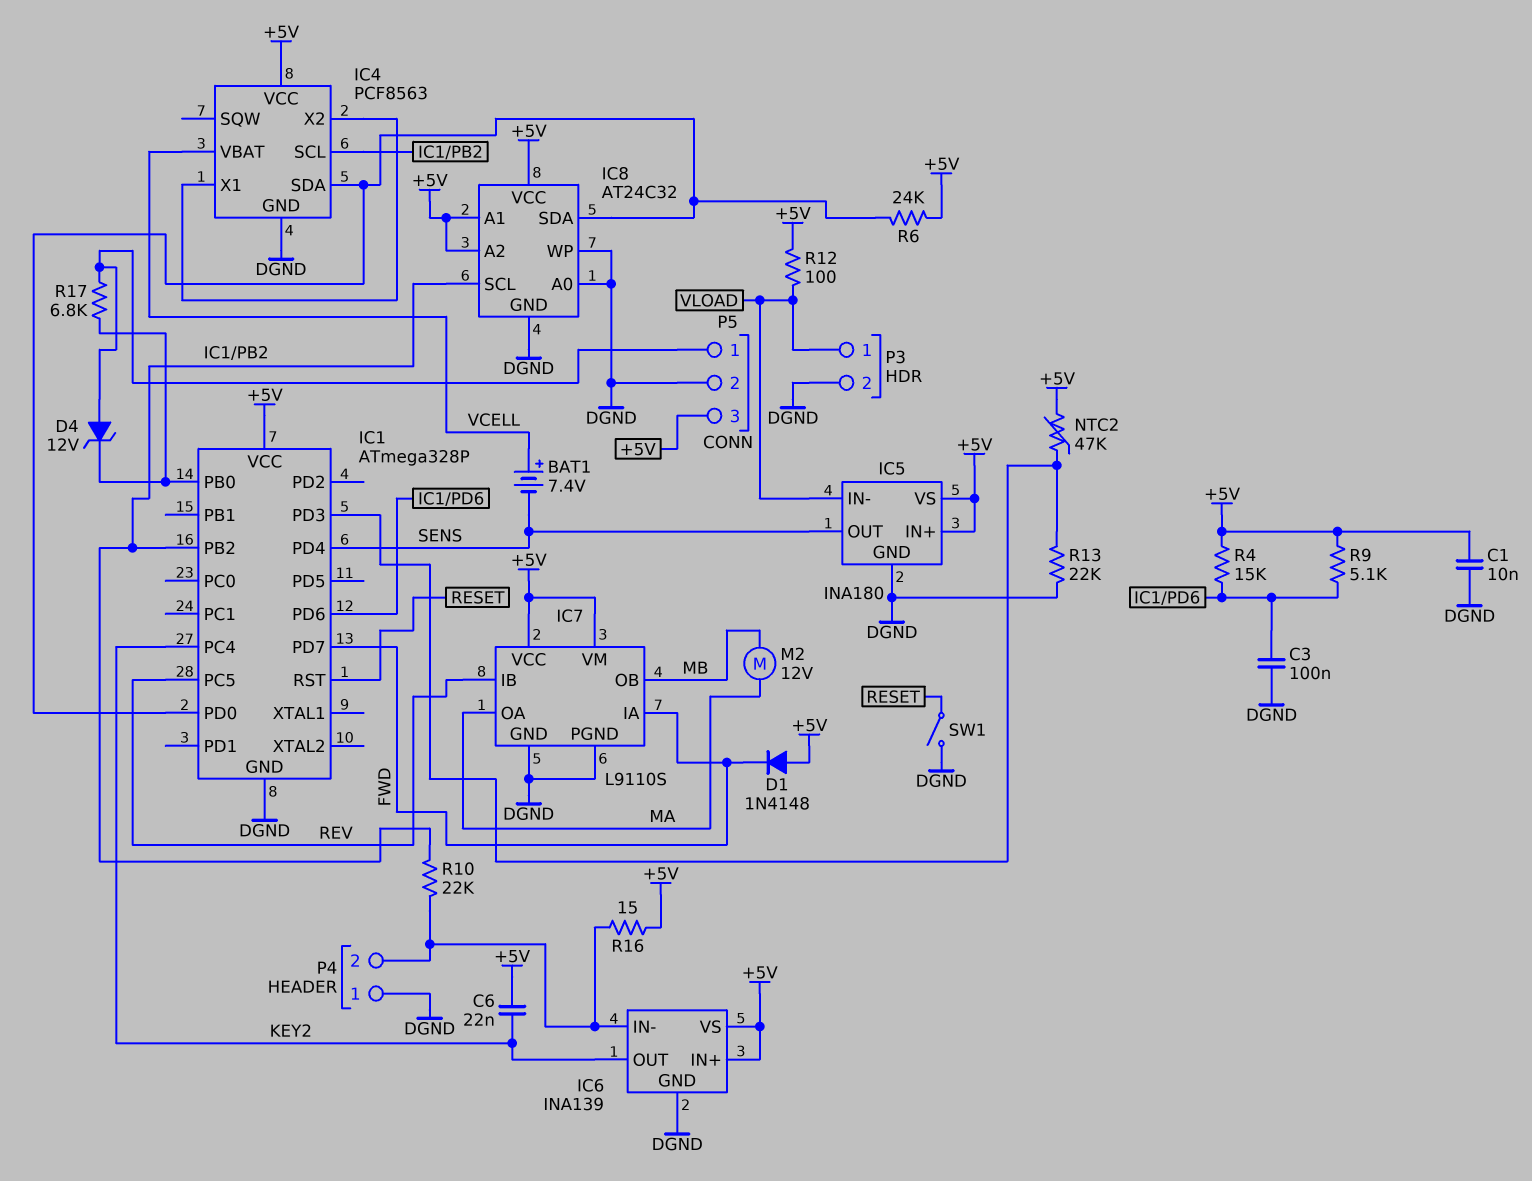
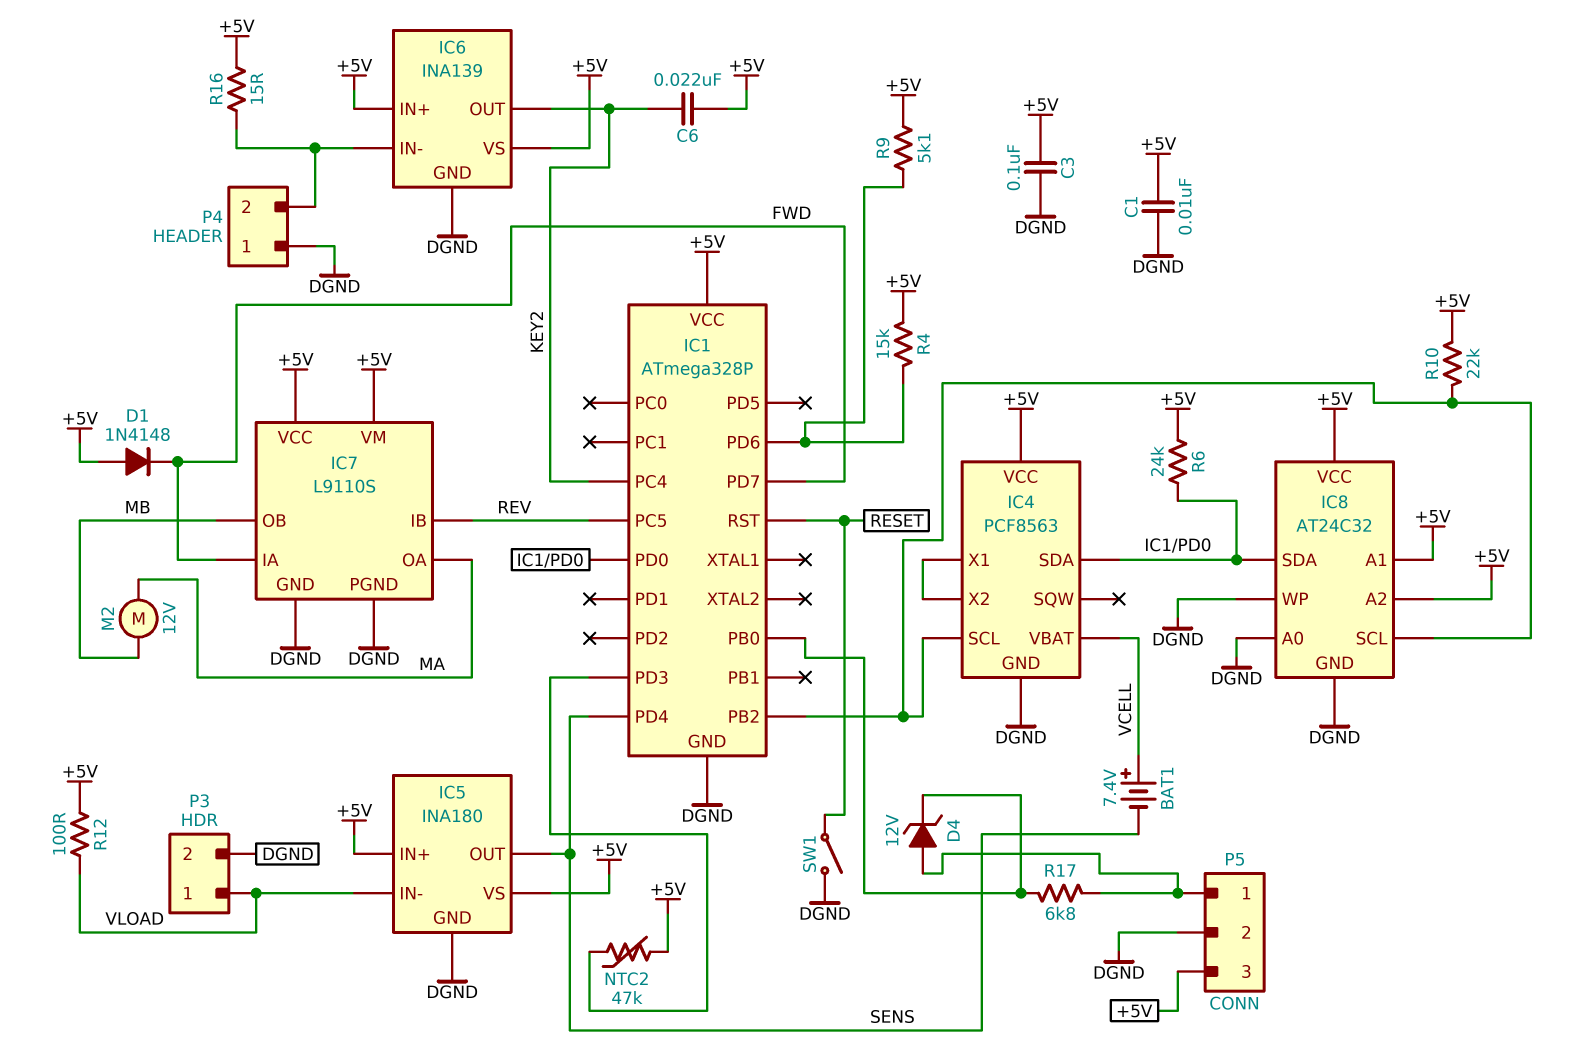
C3: 100nF (DGND, IC1/PD6) -> 100nF (+5V, DGND)
R10: 22k (IC1/PB2, IC6/IN-) -> 22k (+5V, IC1/PB2)
R13: 22k (DGND, IC1/PD3) -> none

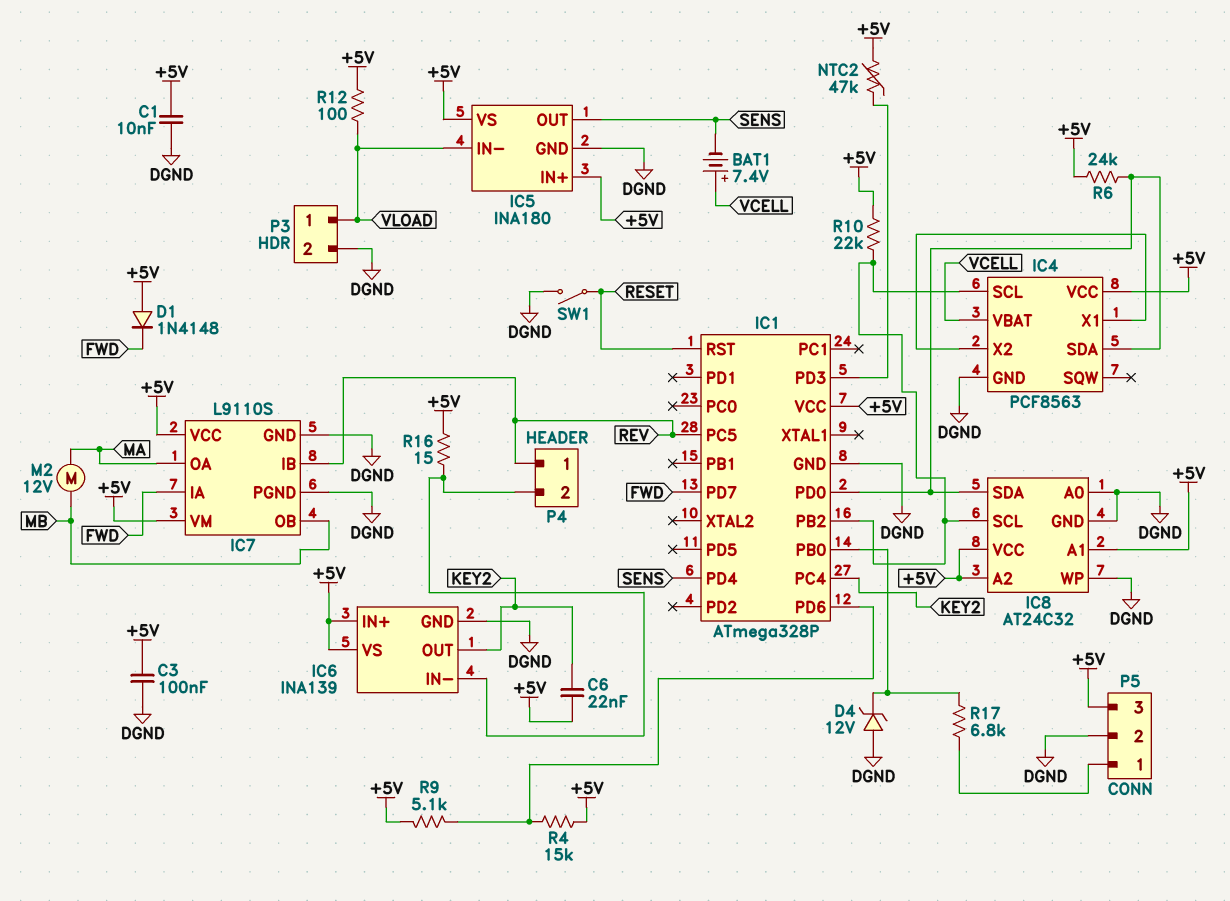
D4: zener 12V (A P5/1, K IC1/PB0) -> zener 12V (A DGND, K IC1/PB0)
P4 pin 1: DGND -> REV

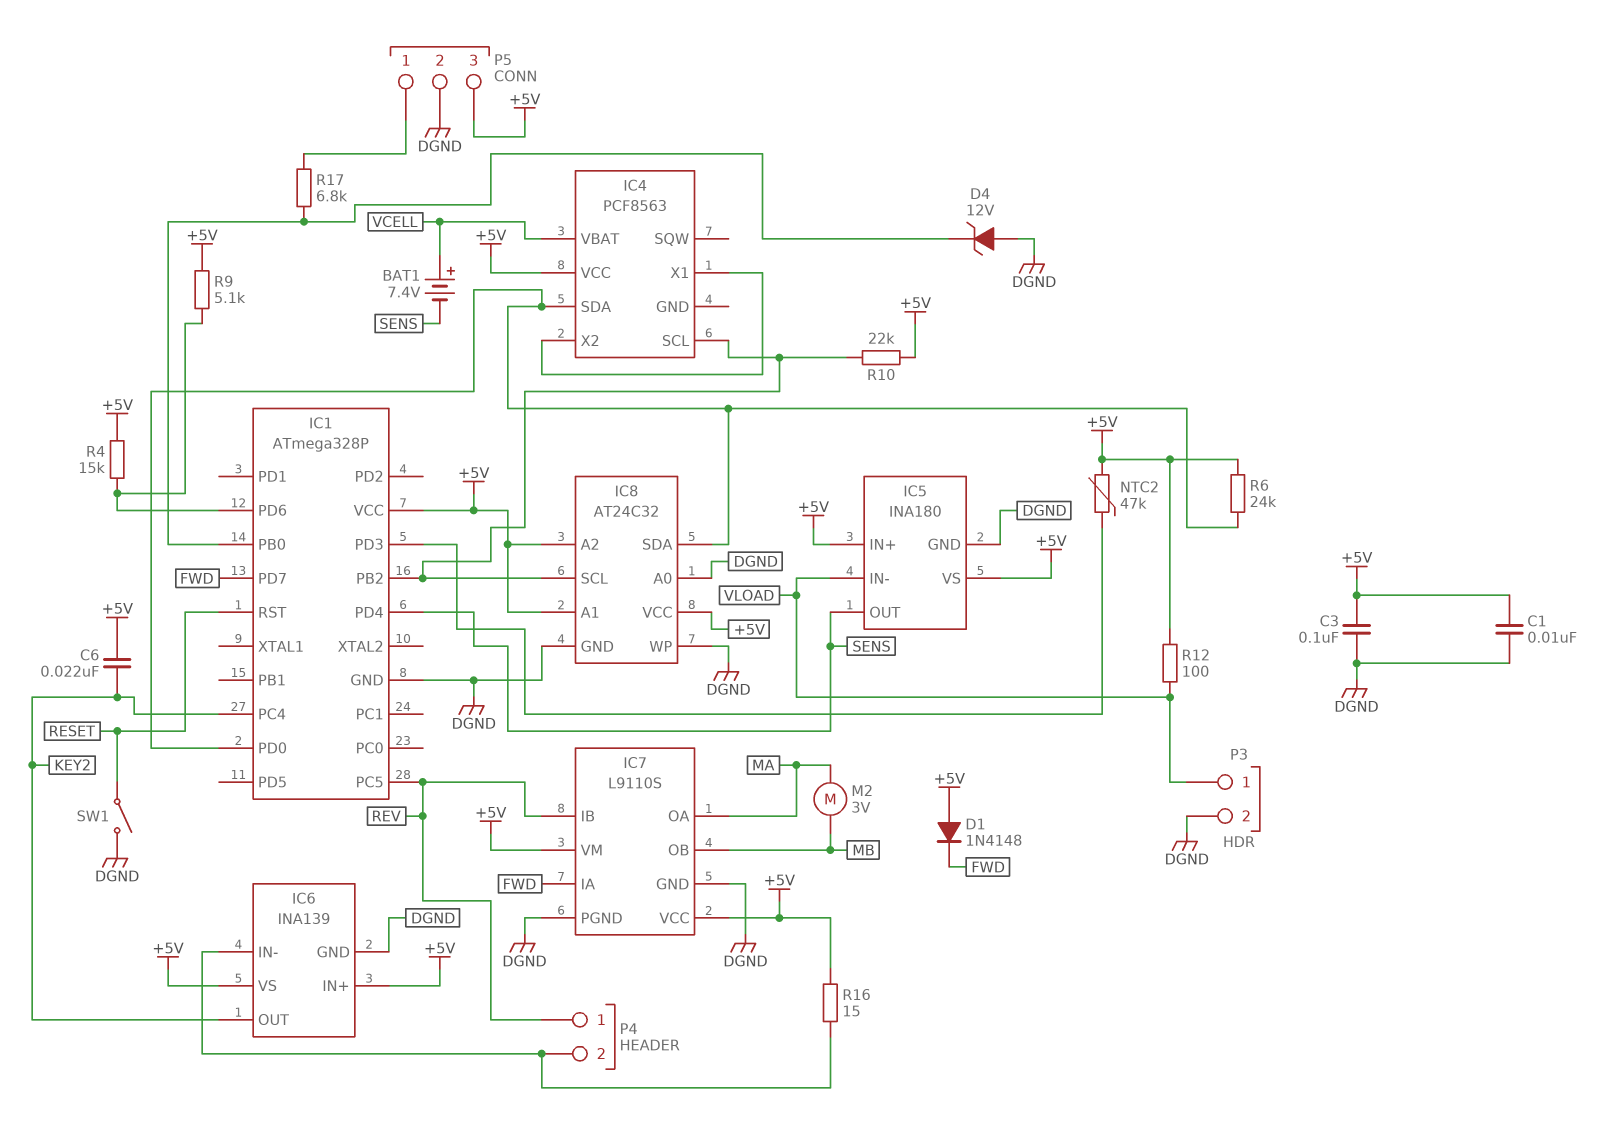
IC4 pin GND: DGND -> none
M2: motor 12V (MA, MB) -> motor 3V (MA, MB)

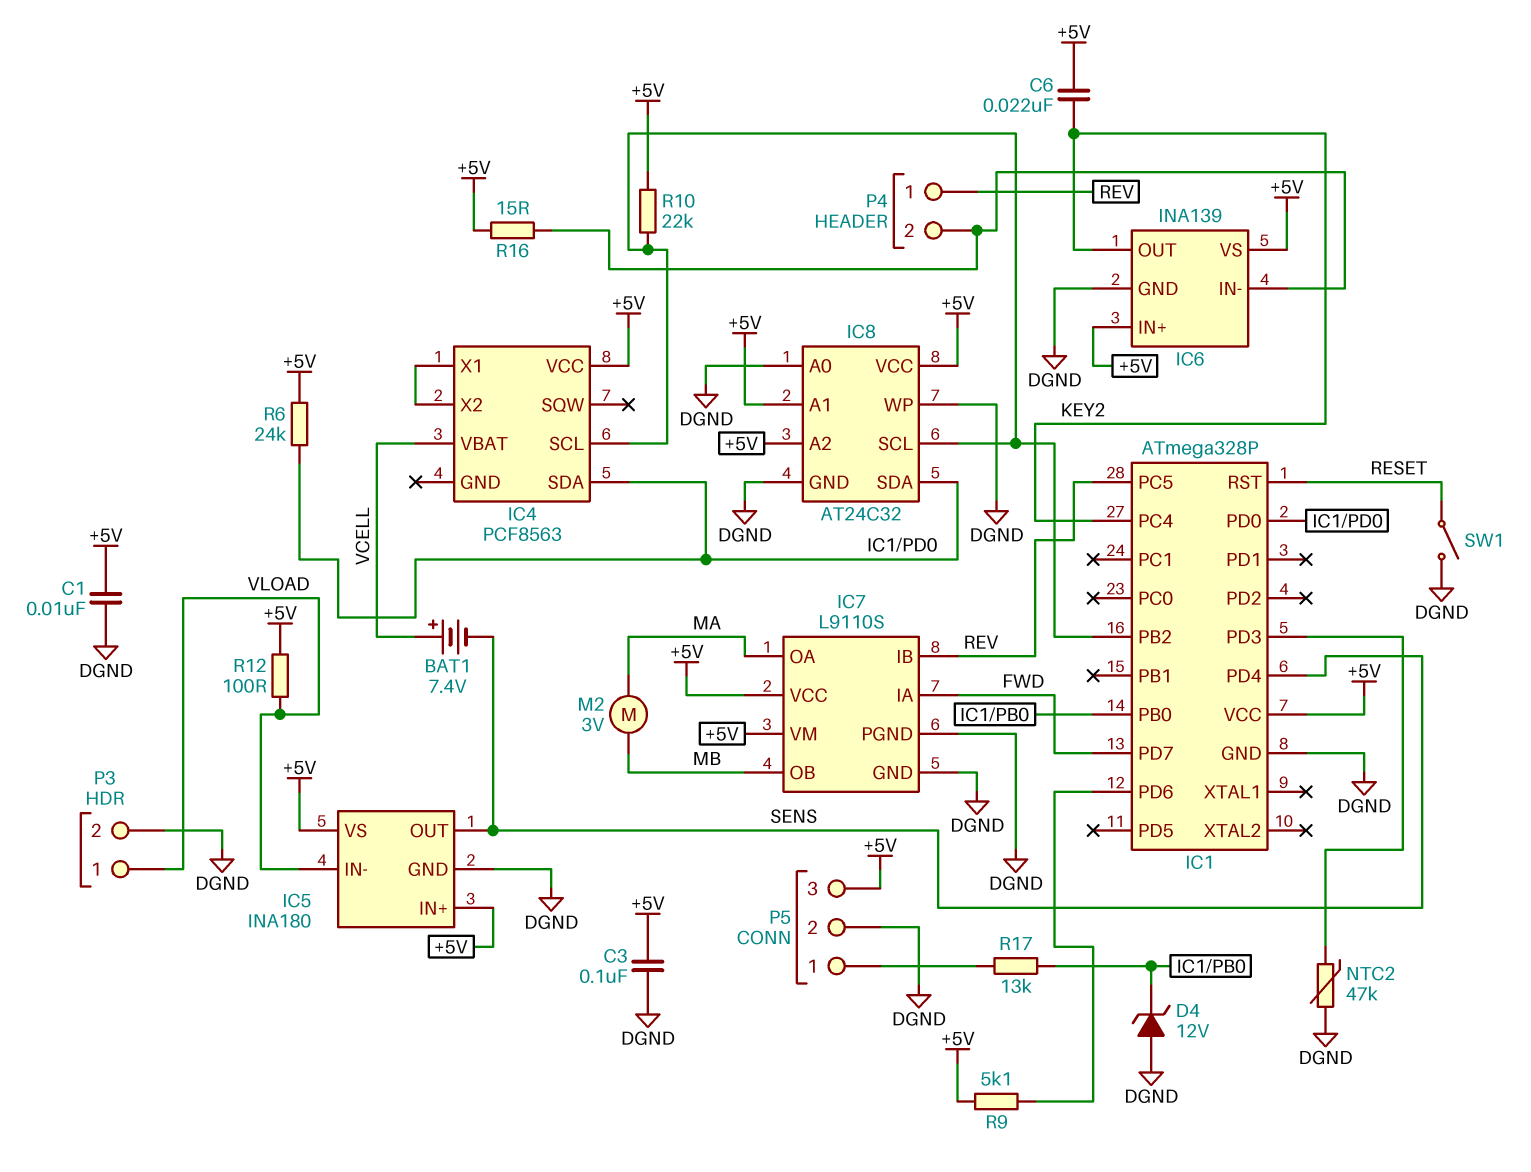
D1: diode 1N4148 (A +5V, K FWD) -> none
NTC2: 47k (+5V, IC1/PD3) -> 47k (DGND, IC1/PD3)
R4: 15k (+5V, IC1/PD6) -> none
R17: 6.8k (IC1/PB0, P5/1) -> 13k (IC1/PB0, P5/1)

